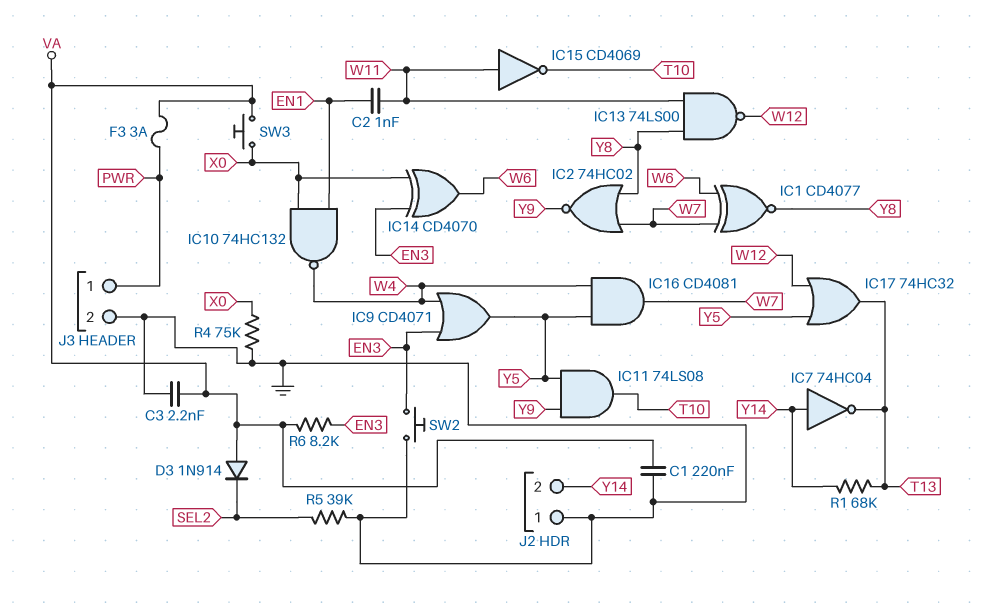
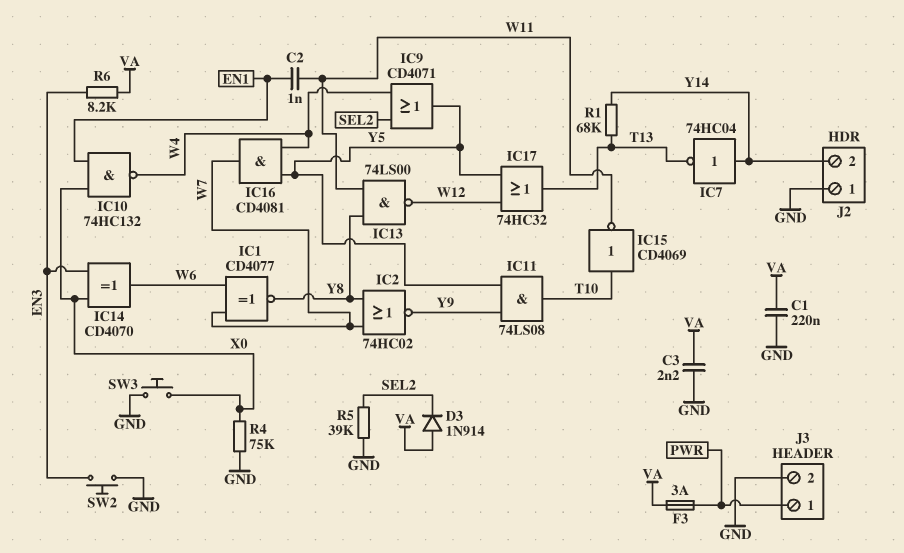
IC9: OR CD4071 (in EN3, in W4, out Y5) -> OR CD4071 (in SEL2, in W4, out Y5)
IC15: NOT CD4069 (in W11, out T10) -> NOT CD4069 (in T10, out W11)
SW3: button (VA, X0) -> button (GND, X0)

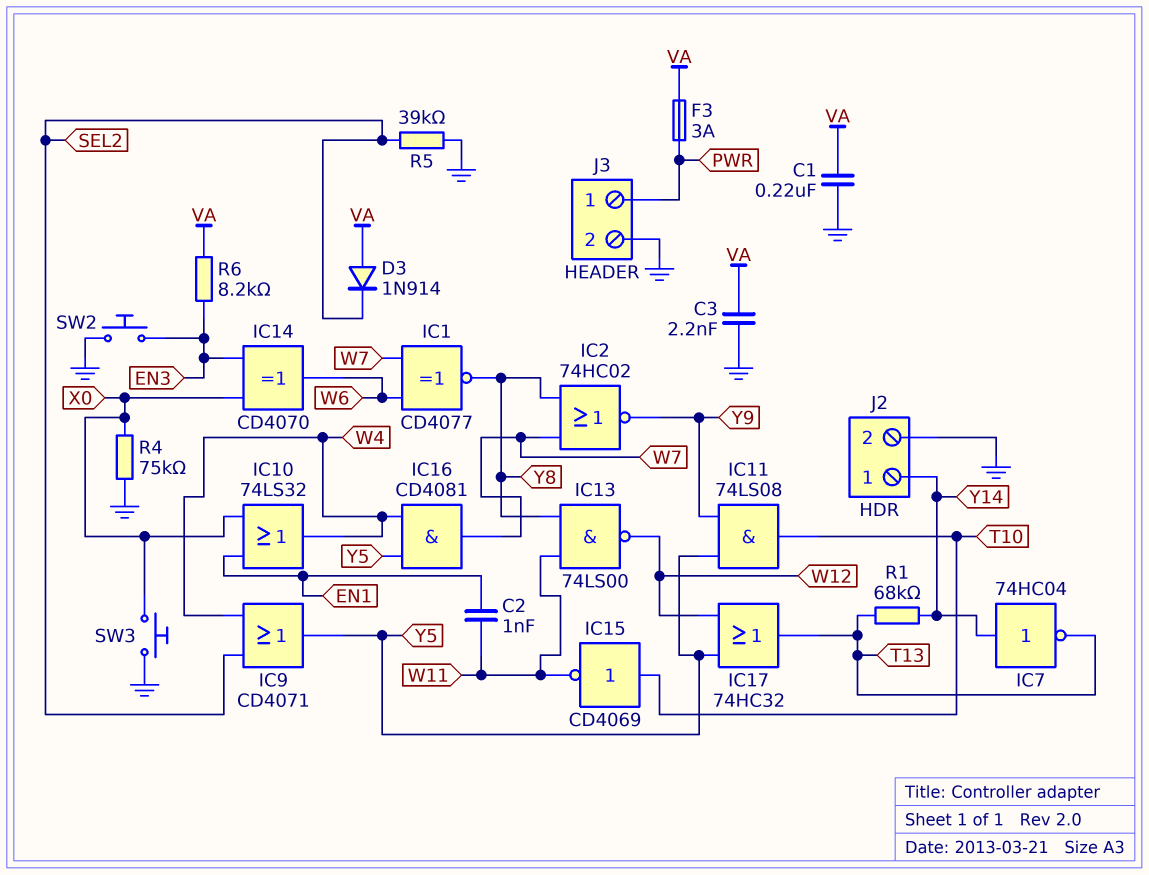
IC10: NAND 74HC132 (in EN1, in X0, out W4) -> OR 74LS32 (in EN1, in X0, out W4)
J2 pin 1: GND -> Y14
J2 pin 2: Y14 -> GND

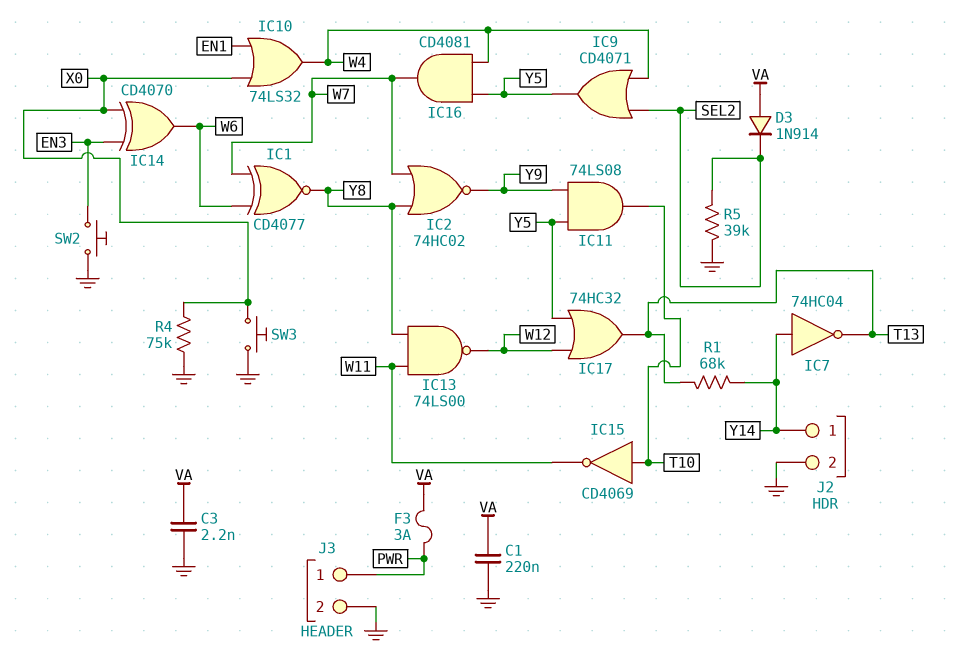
C2: 1nF (EN1, W11) -> none
R6: 8.2k (EN3, VA) -> none

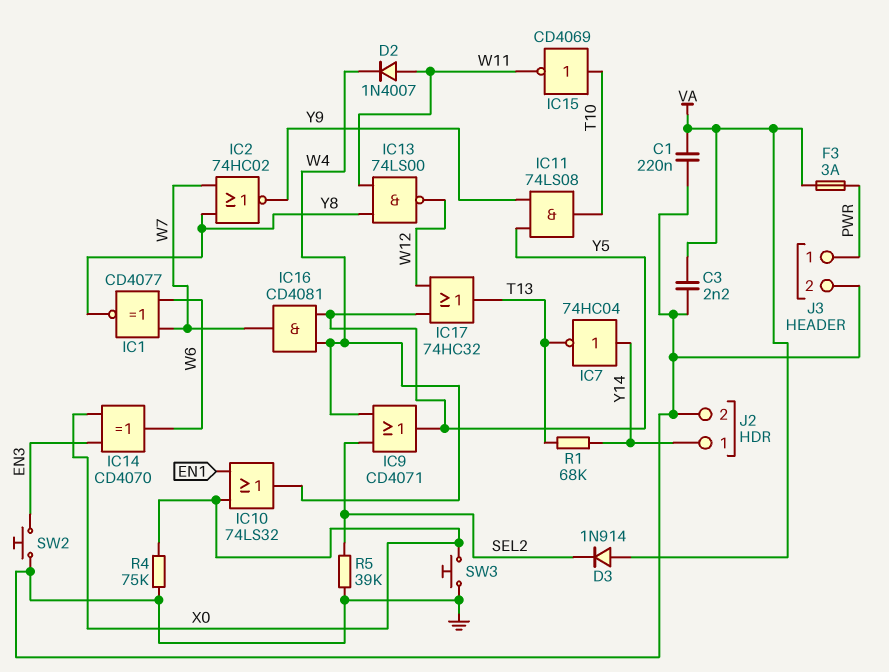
D2: none -> diode 1N4007 (A W11, K W4)

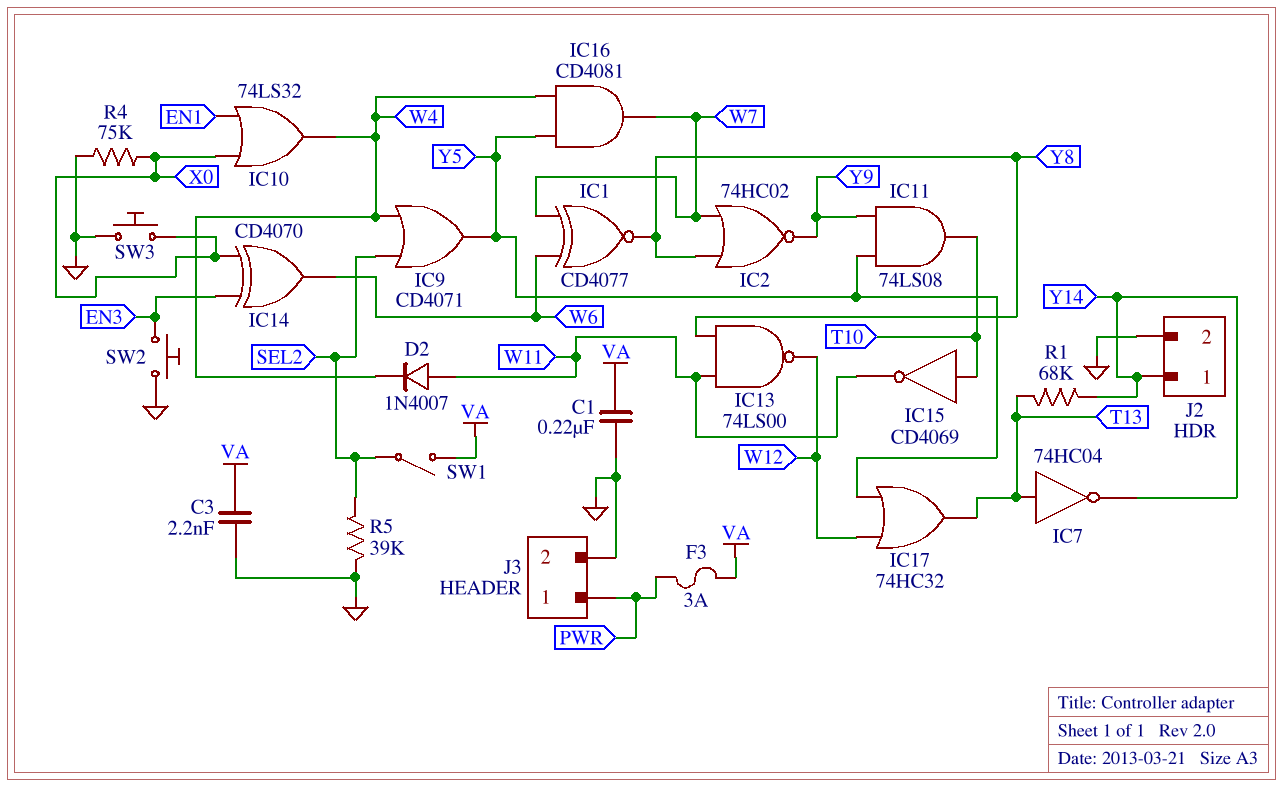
D3: diode 1N914 (A VA, K SEL2) -> none
IC7: NOT 74HC04 (in Y14, out T13) -> NOT 74HC04 (in T13, out Y14)
SW1: none -> switch (SEL2, VA)

